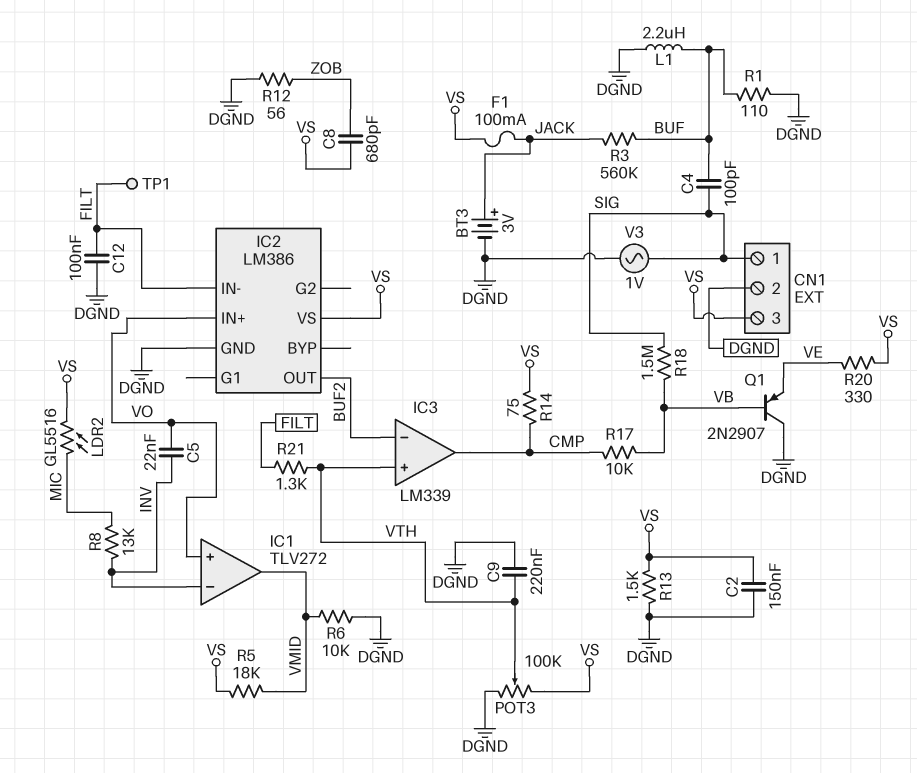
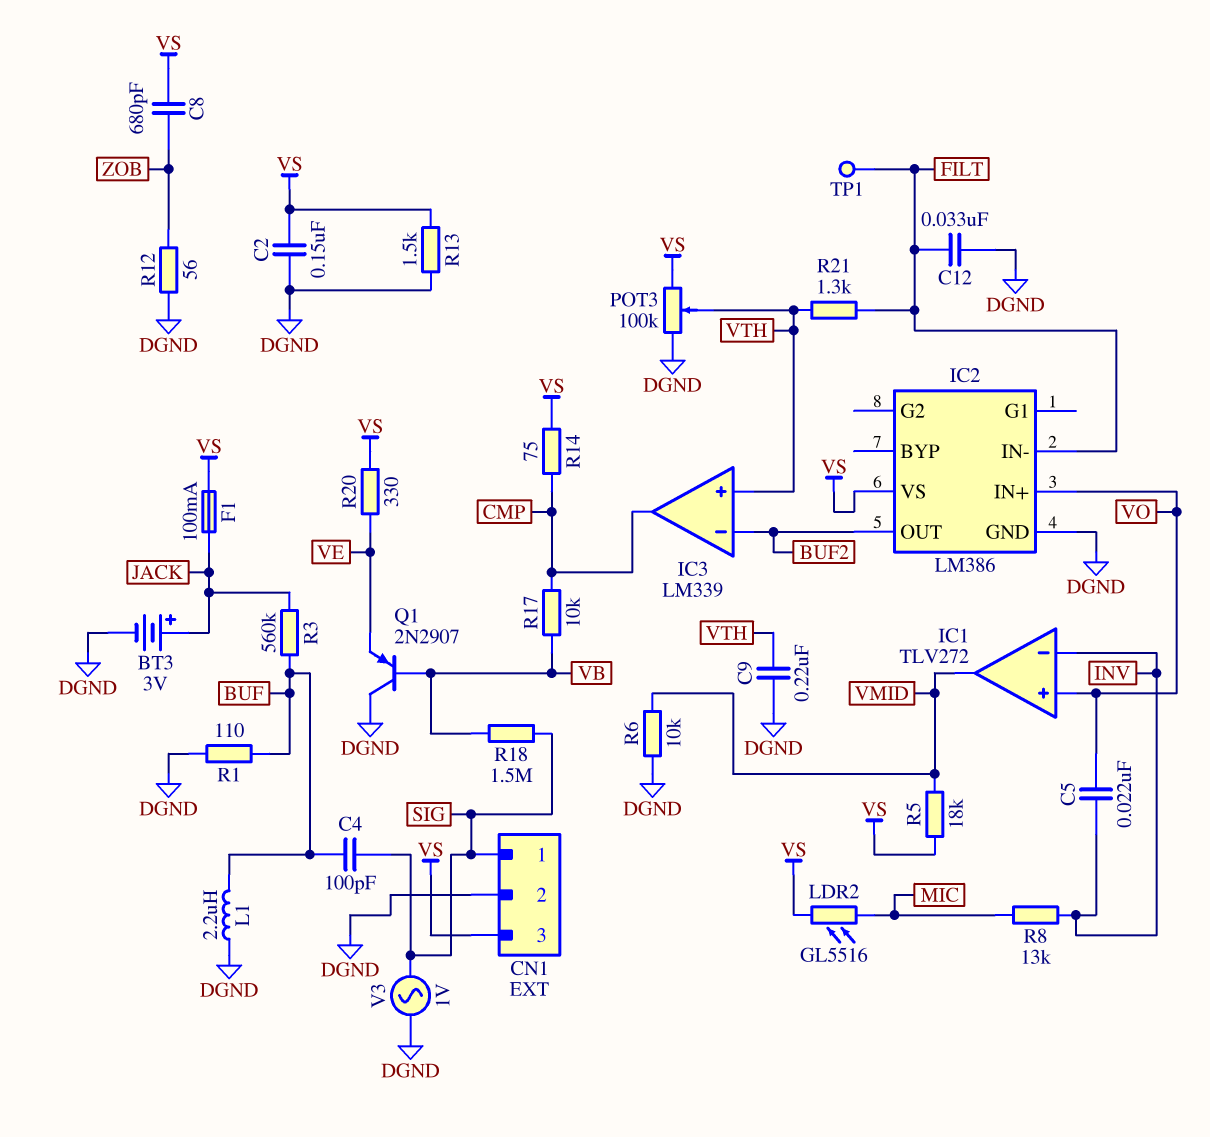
C12: 100nF (DGND, FILT) -> 33nF (DGND, FILT)

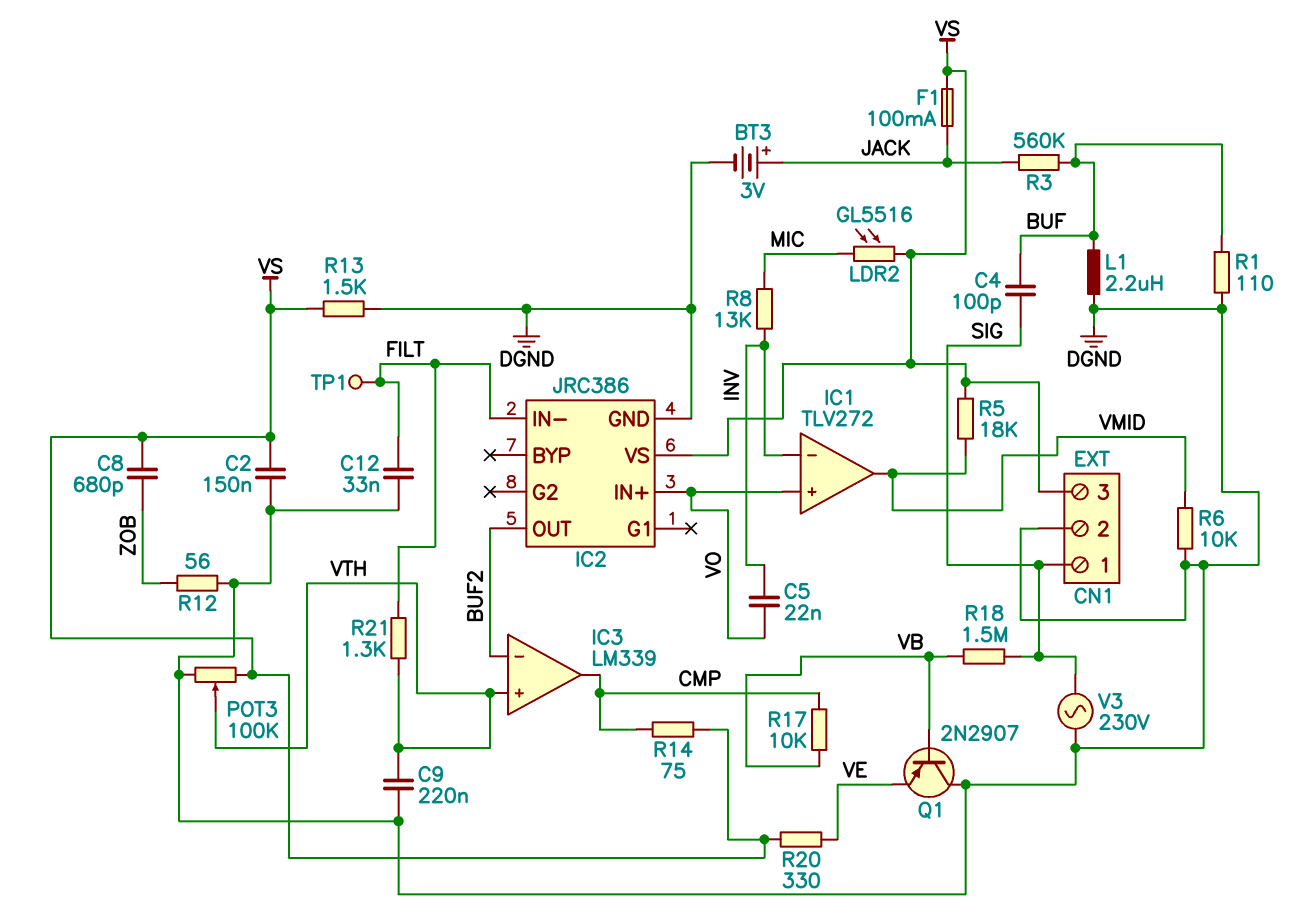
IC2: LM386 -> JRC386
V3: AC 1V (DGND, SIG) -> AC 230V (DGND, SIG)

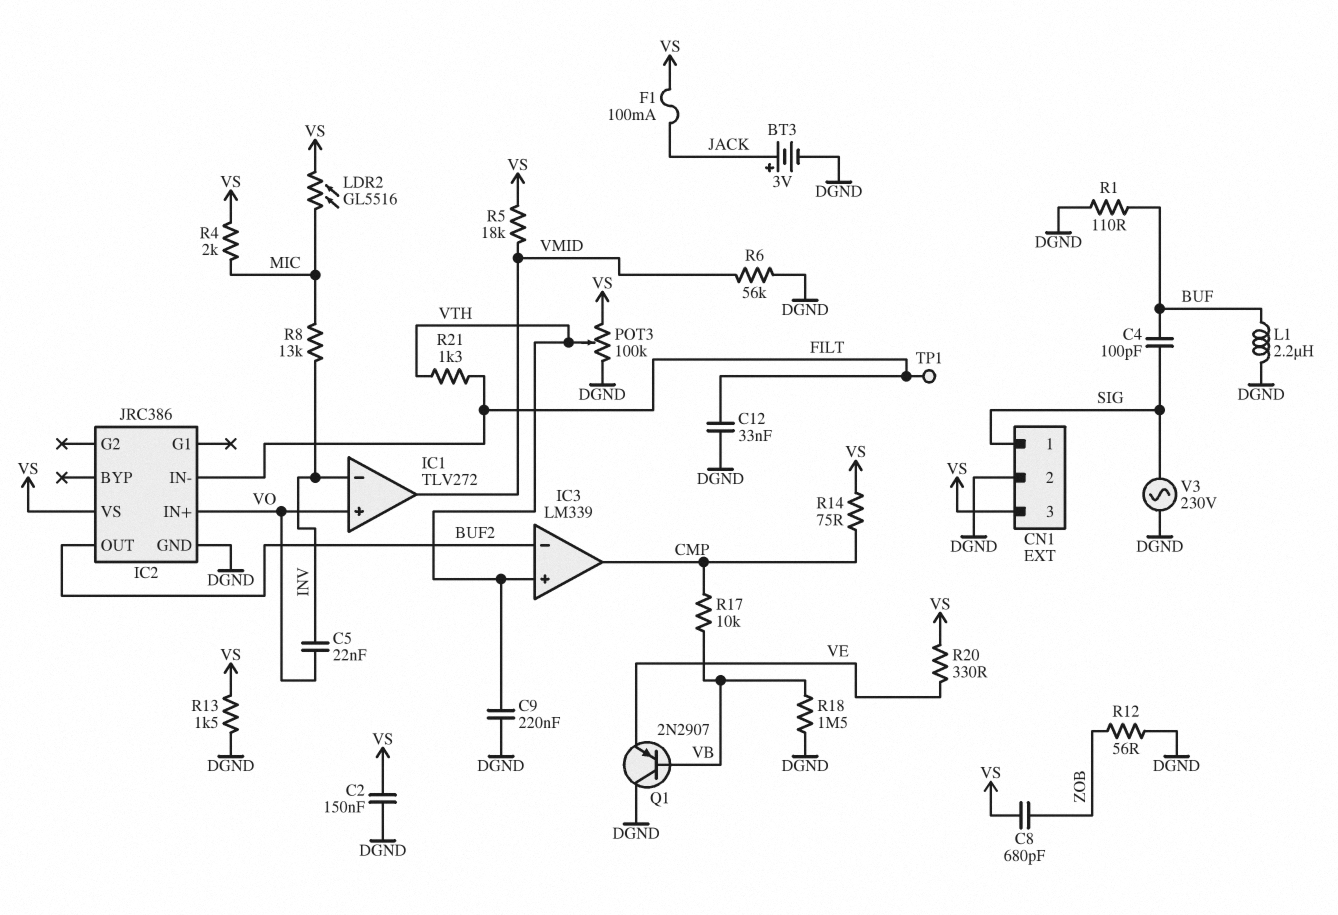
R3: 560k (BUF, JACK) -> none
R4: none -> 2k (MIC, VS)
R6: 10k (DGND, VMID) -> 56k (DGND, VMID)
R18: 1.5M (SIG, VB) -> 1.5M (DGND, VB)

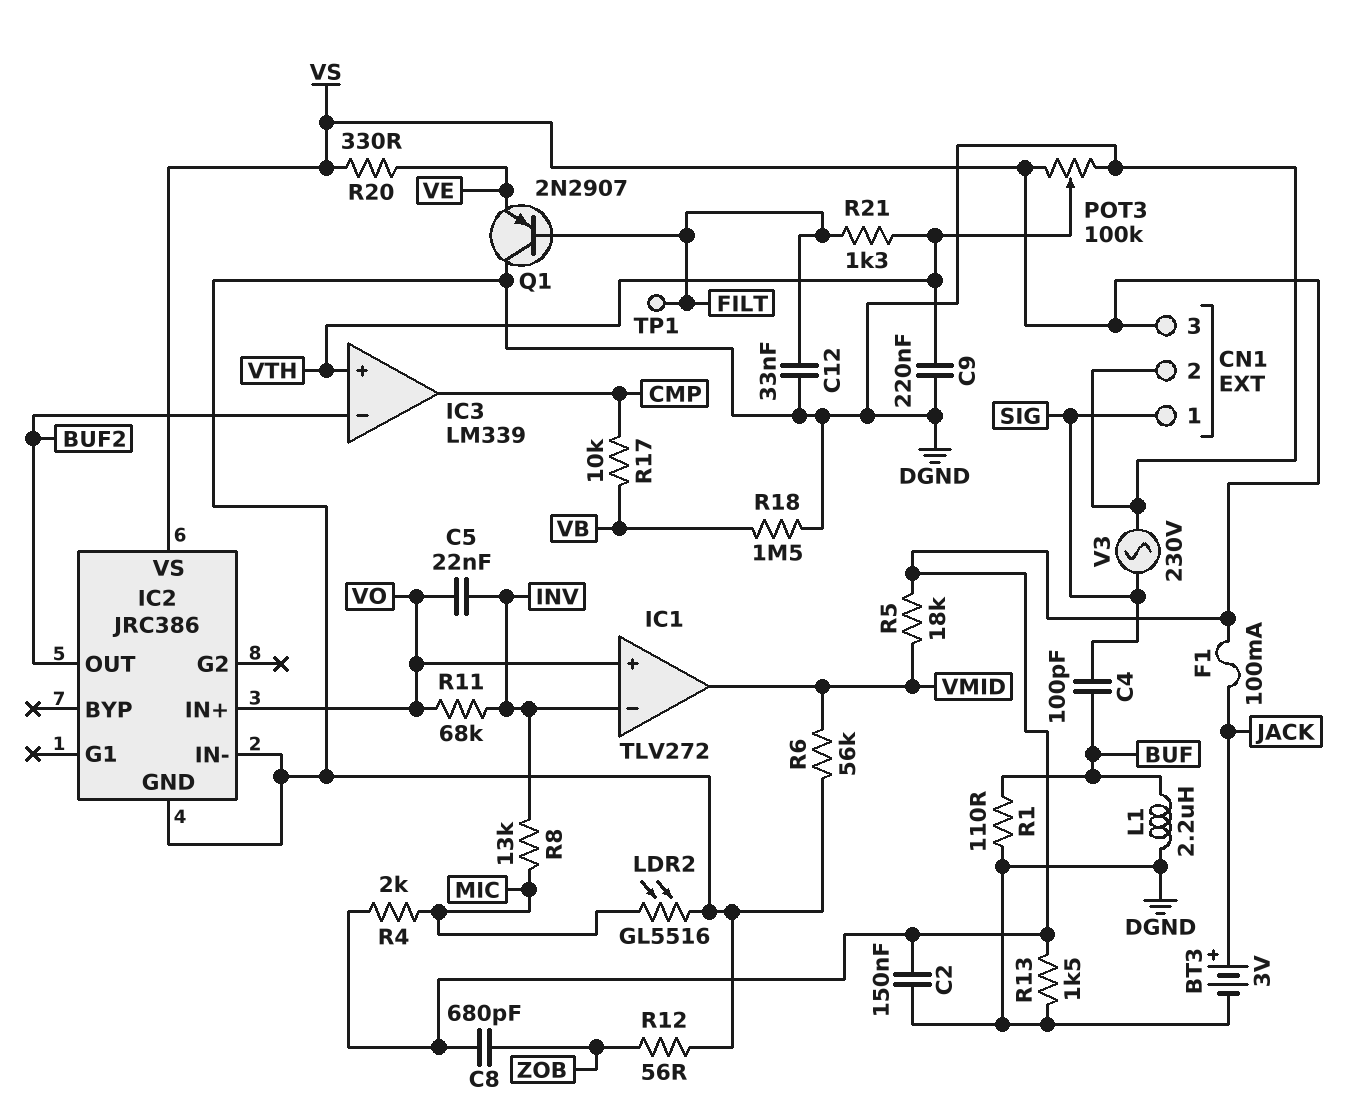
IC2 pin IN-: FILT -> DGND
LDR2: GL5516 (MIC, VS) -> GL5516 (DGND, MIC)
Q1: PNP 2N2907 (B VB, C DGND, E VE) -> PNP 2N2907 (B FILT, C DGND, E VE)
R11: none -> 68k (INV, VO)
R14: 75 (CMP, VS) -> none

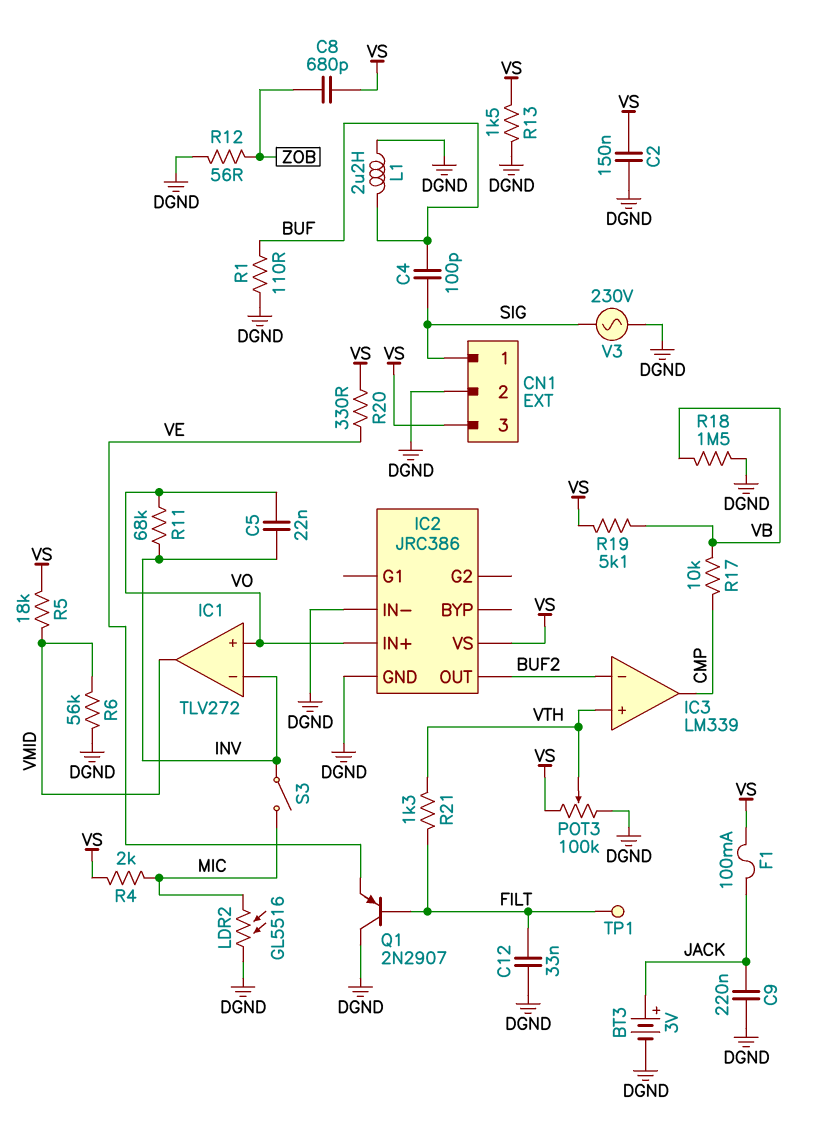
C9: 220nF (DGND, VTH) -> 220nF (DGND, JACK)
R8: 13k (INV, MIC) -> none
R19: none -> 5.1k (VB, VS)
S3: none -> switch (INV, MIC)

